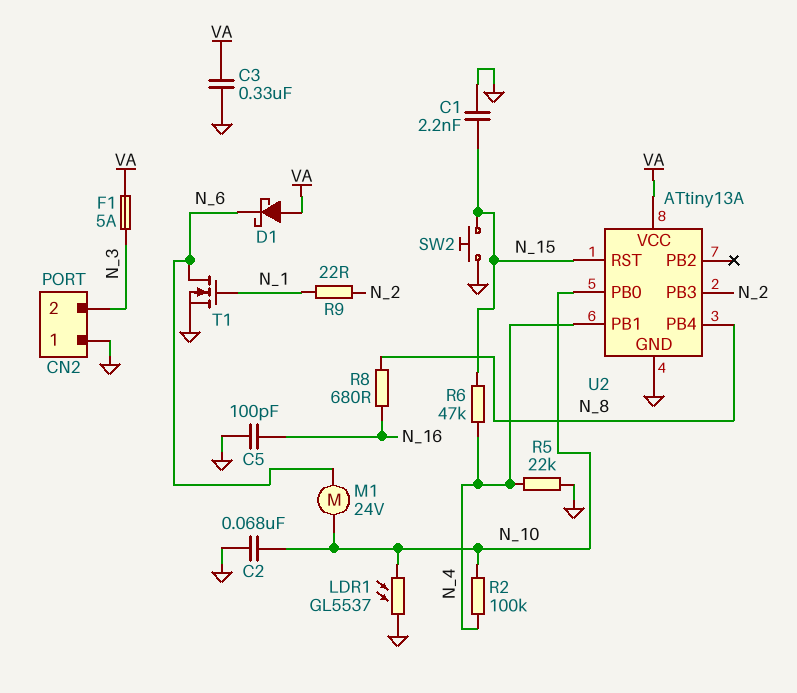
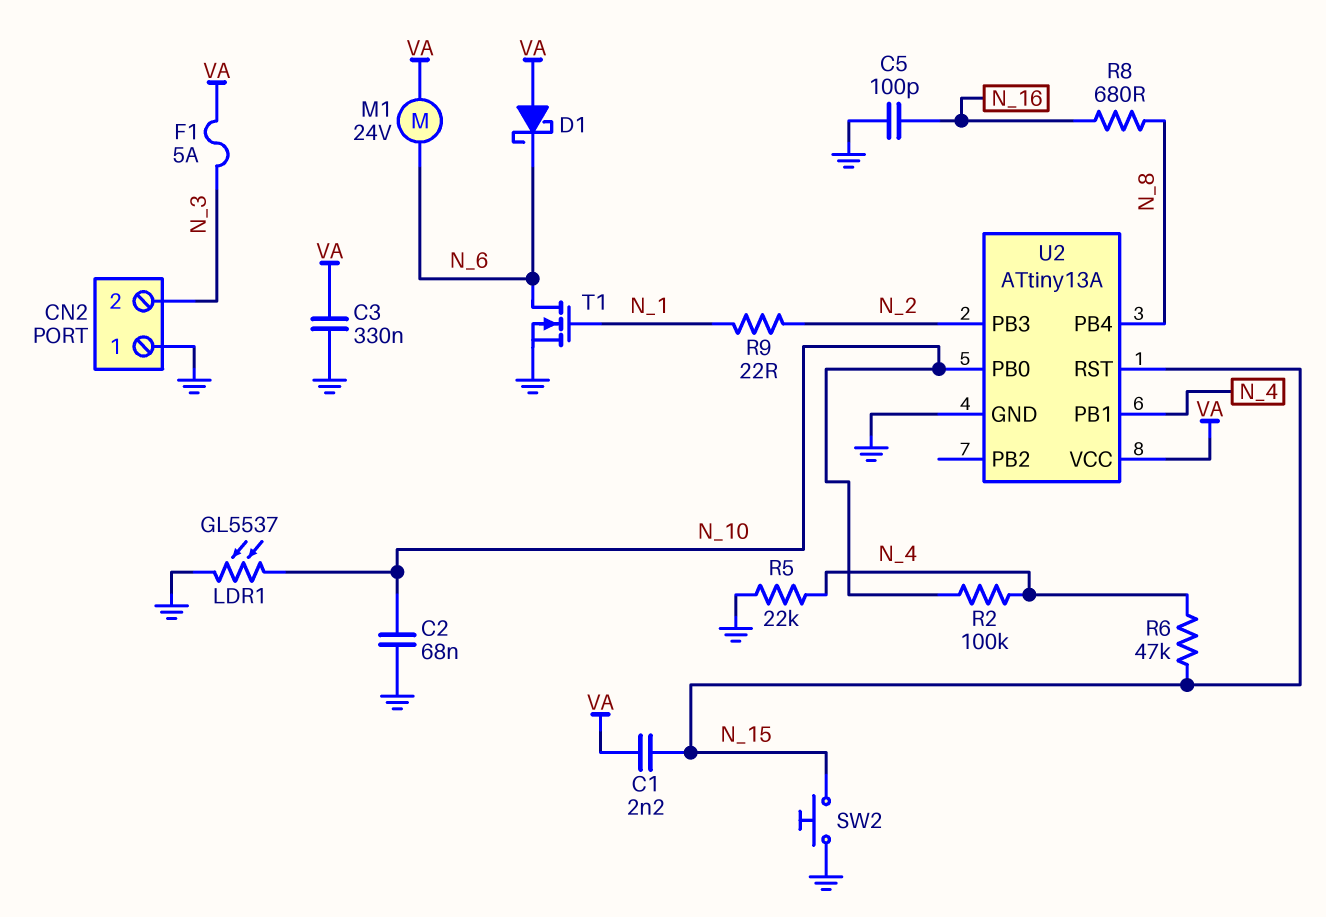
C1: 2.2nF (GND, N_15) -> 2.2nF (N_15, VA)
M1: motor 24V (N_6, N_10) -> motor 24V (N_6, VA)

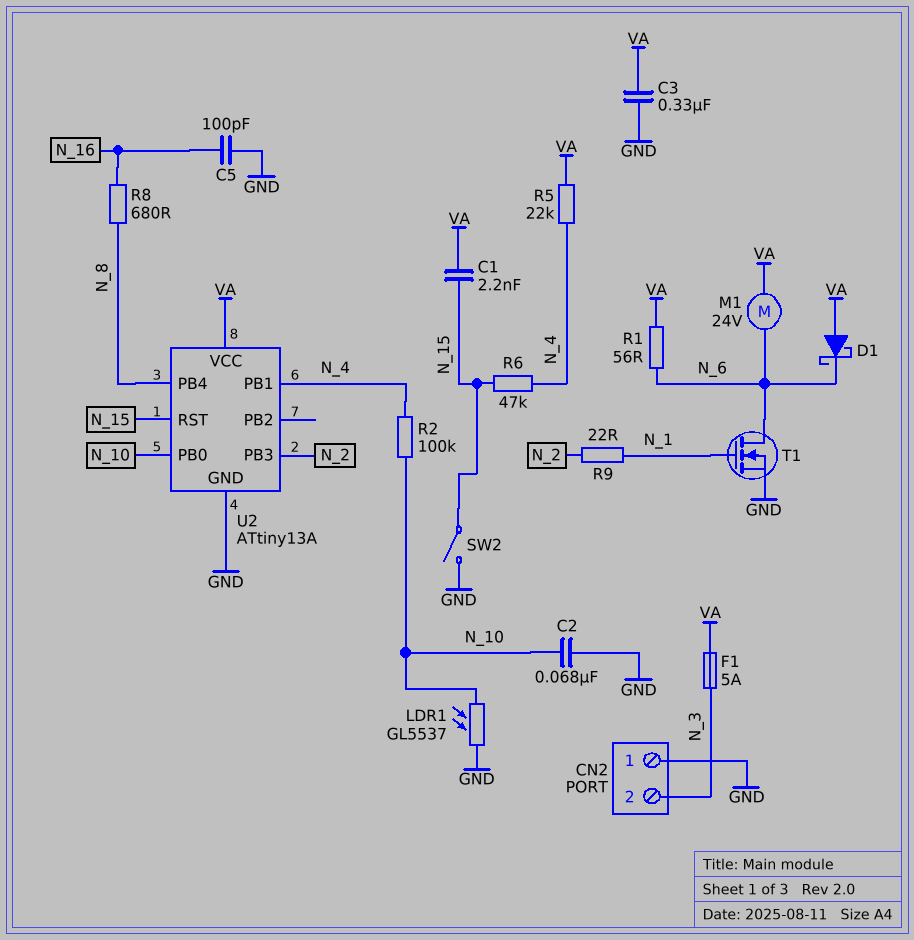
R1: none -> 56 (N_6, VA)
R5: 22k (GND, N_4) -> 22k (N_4, VA)
SW2: button (GND, N_15) -> switch (GND, N_15)

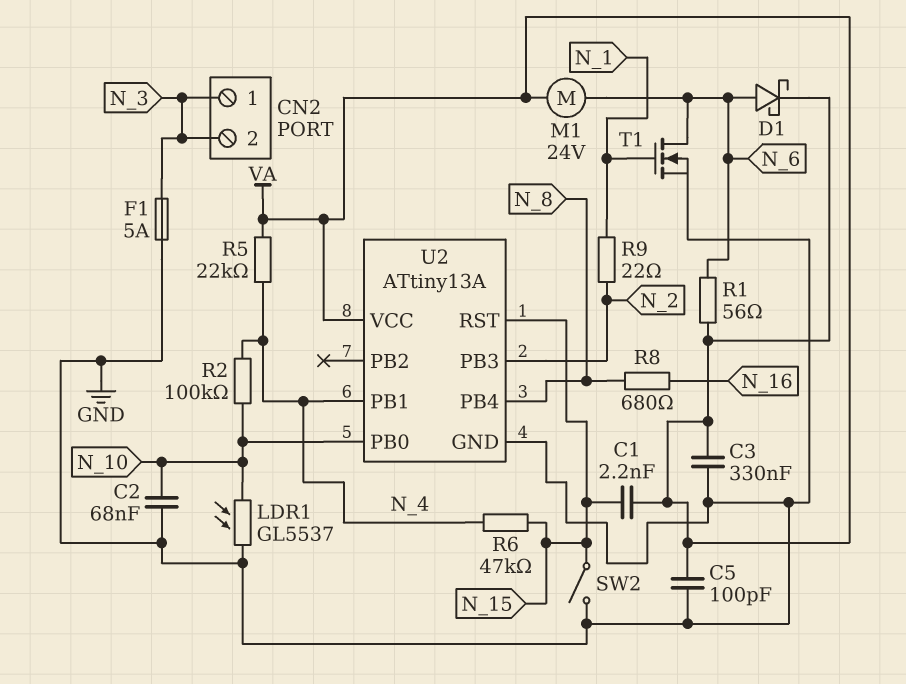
C5: 100pF (GND, N_16) -> 100pF (GND, VA)
CN2 pin 1: GND -> N_3
D1: schottky (A VA, K N_6) -> schottky (A N_6, K VA)
F1: 5A (N_3, VA) -> 5A (GND, N_3)

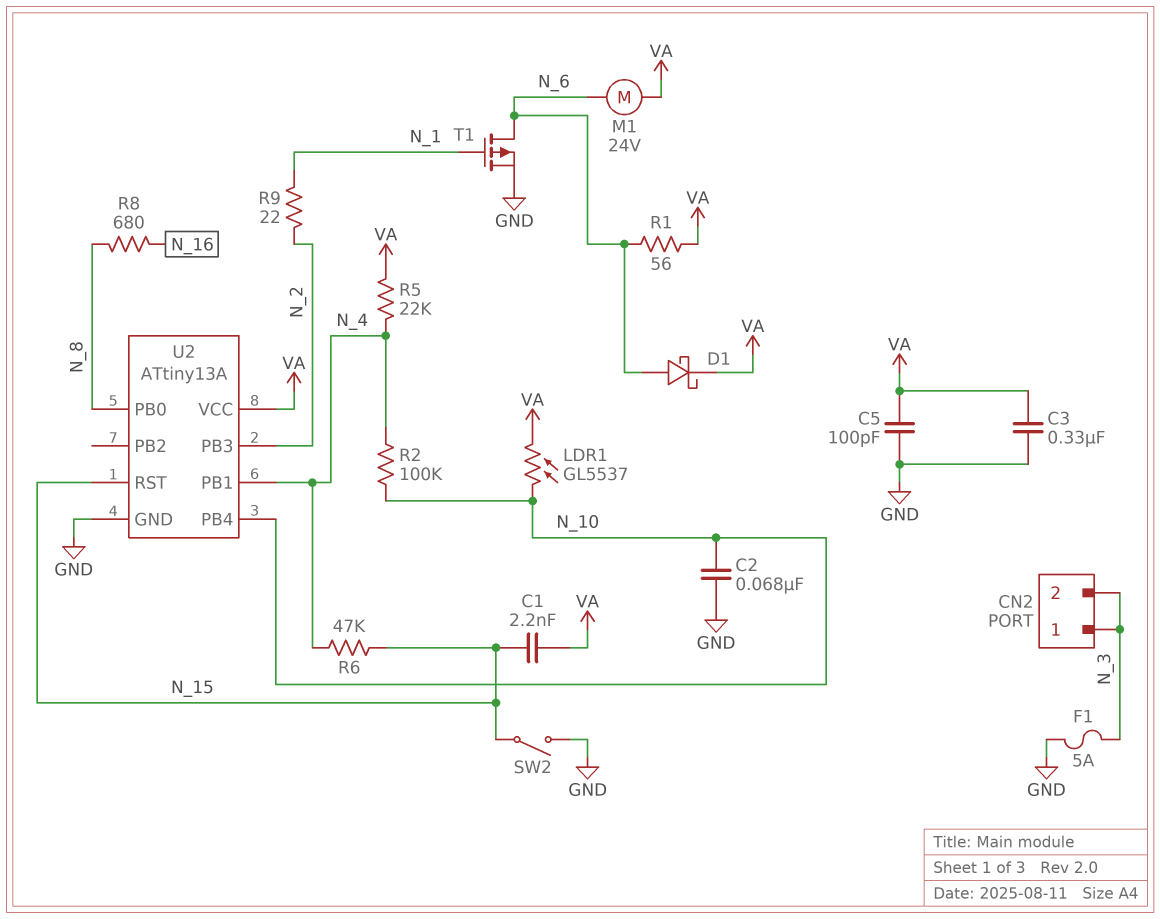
LDR1: GL5537 (GND, N_10) -> GL5537 (N_10, VA)
T1: NMOS (G N_1, D N_6, S GND) -> PMOS (G N_1, D N_6, S GND)
U2 pin PB0: N_10 -> N_8
U2 pin PB4: N_8 -> N_10

